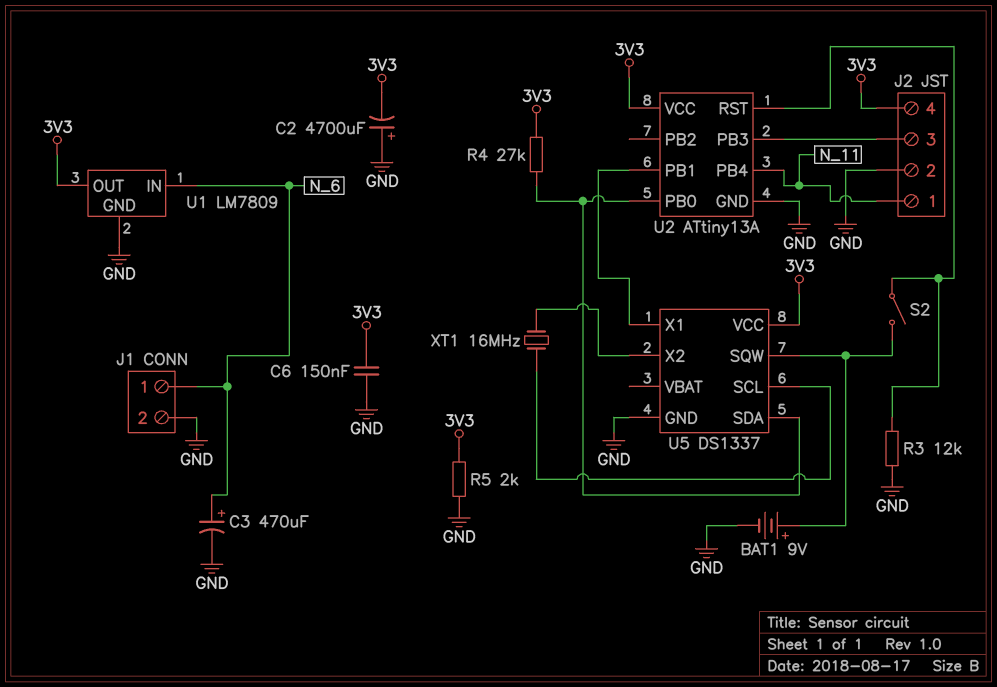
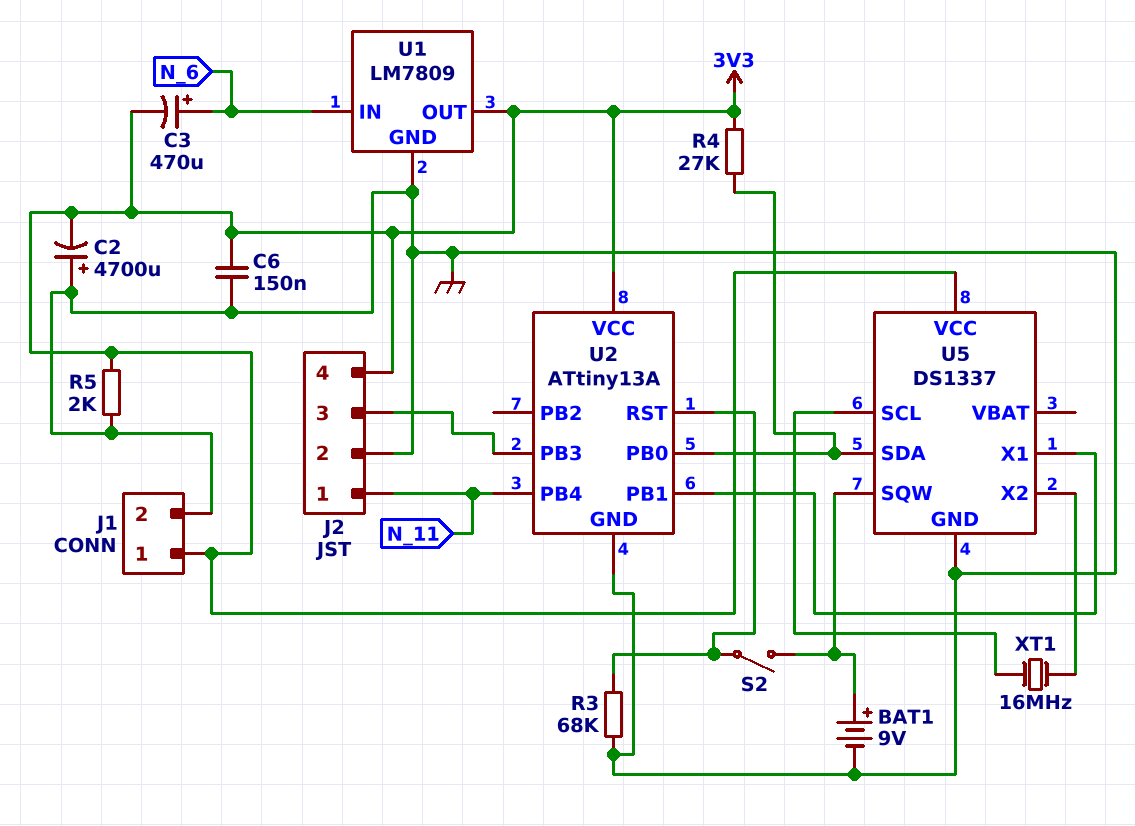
C3: 470uF (plus N_6, minus GND) -> 470uF (plus N_6, minus 3V3)
J1 pin 1: N_6 -> 3V3
R3: 12k (GND, U2/RST) -> 68k (GND, U2/RST)

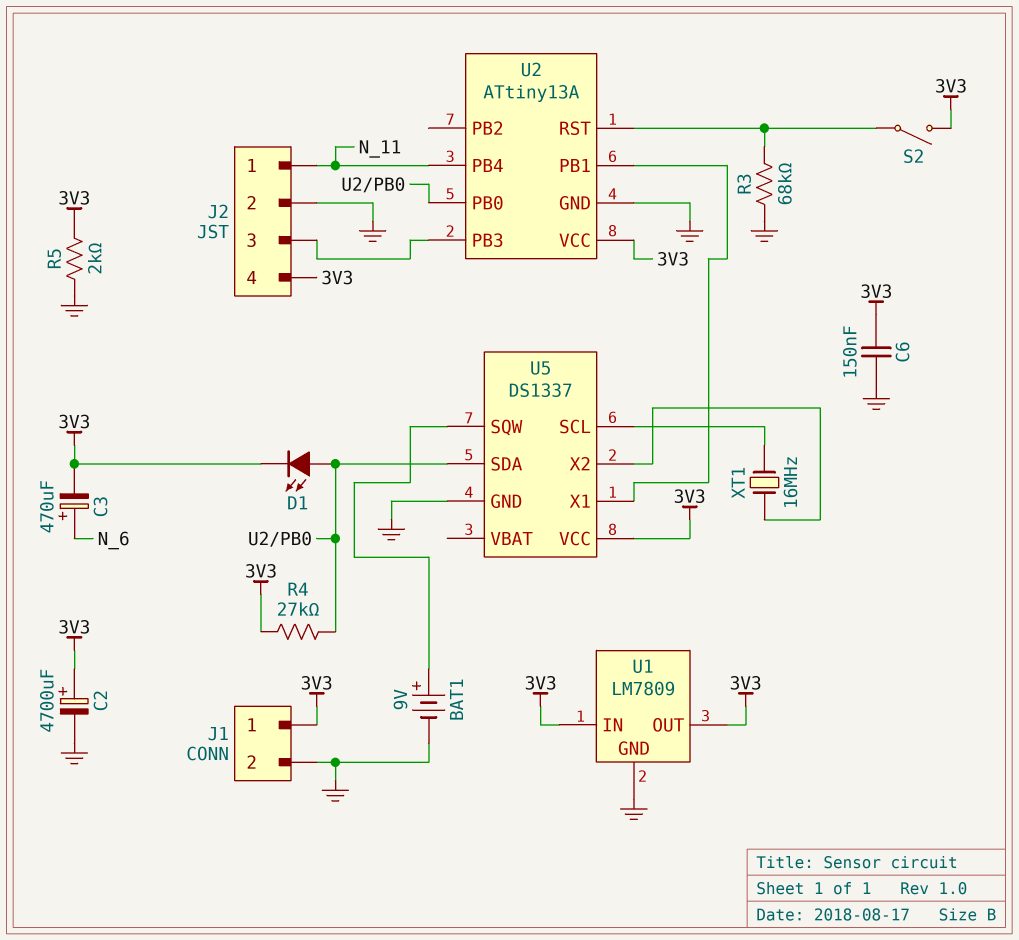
C2: 4700uF (plus GND, minus 3V3) -> 4700uF (plus 3V3, minus GND)
D1: none -> LED (A U2/PB0, K 3V3)
S2: switch (U2/RST, U5/SQW) -> switch (3V3, U2/RST)
U1 pin IN: N_6 -> 3V3

